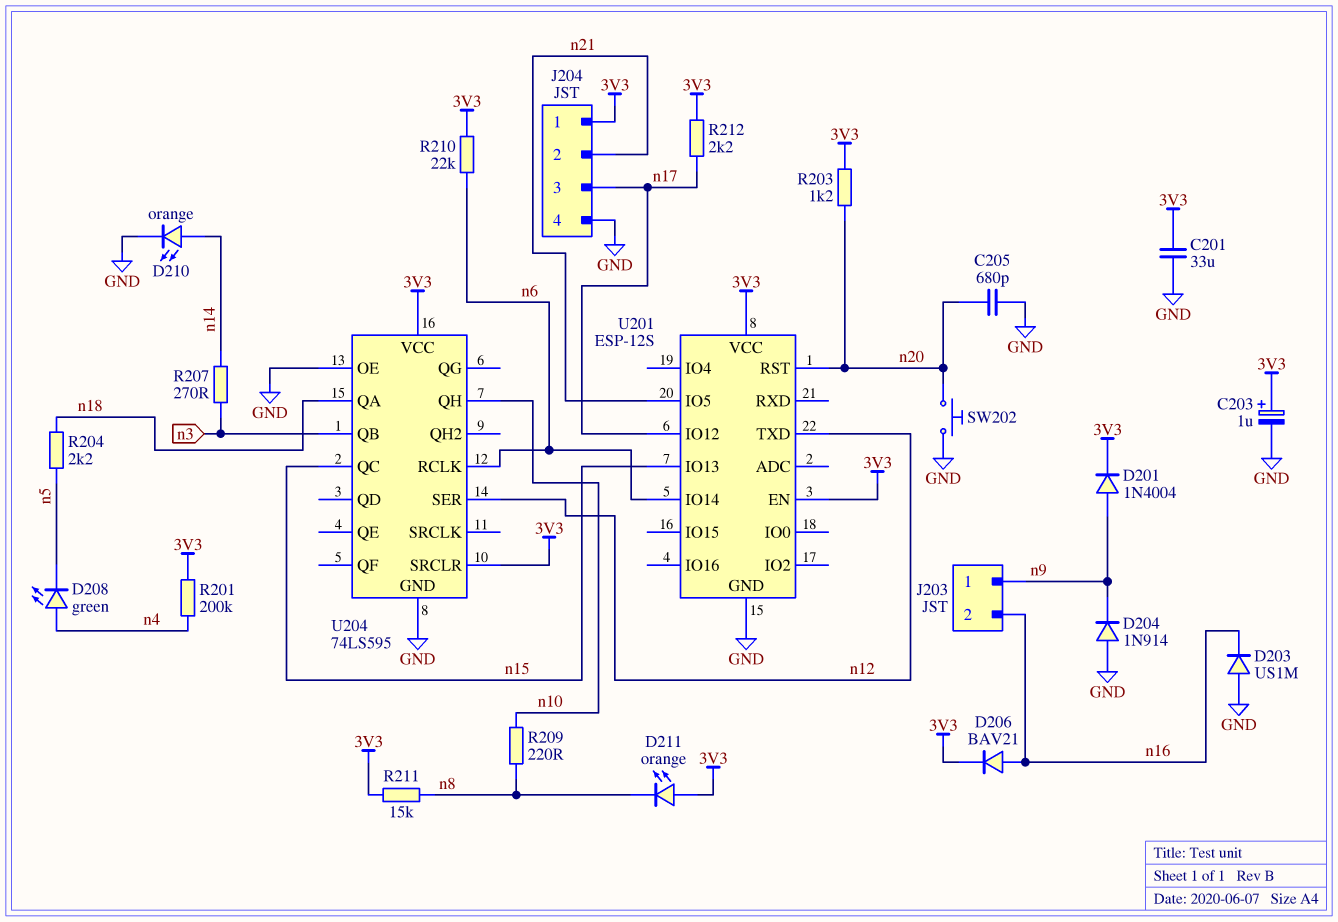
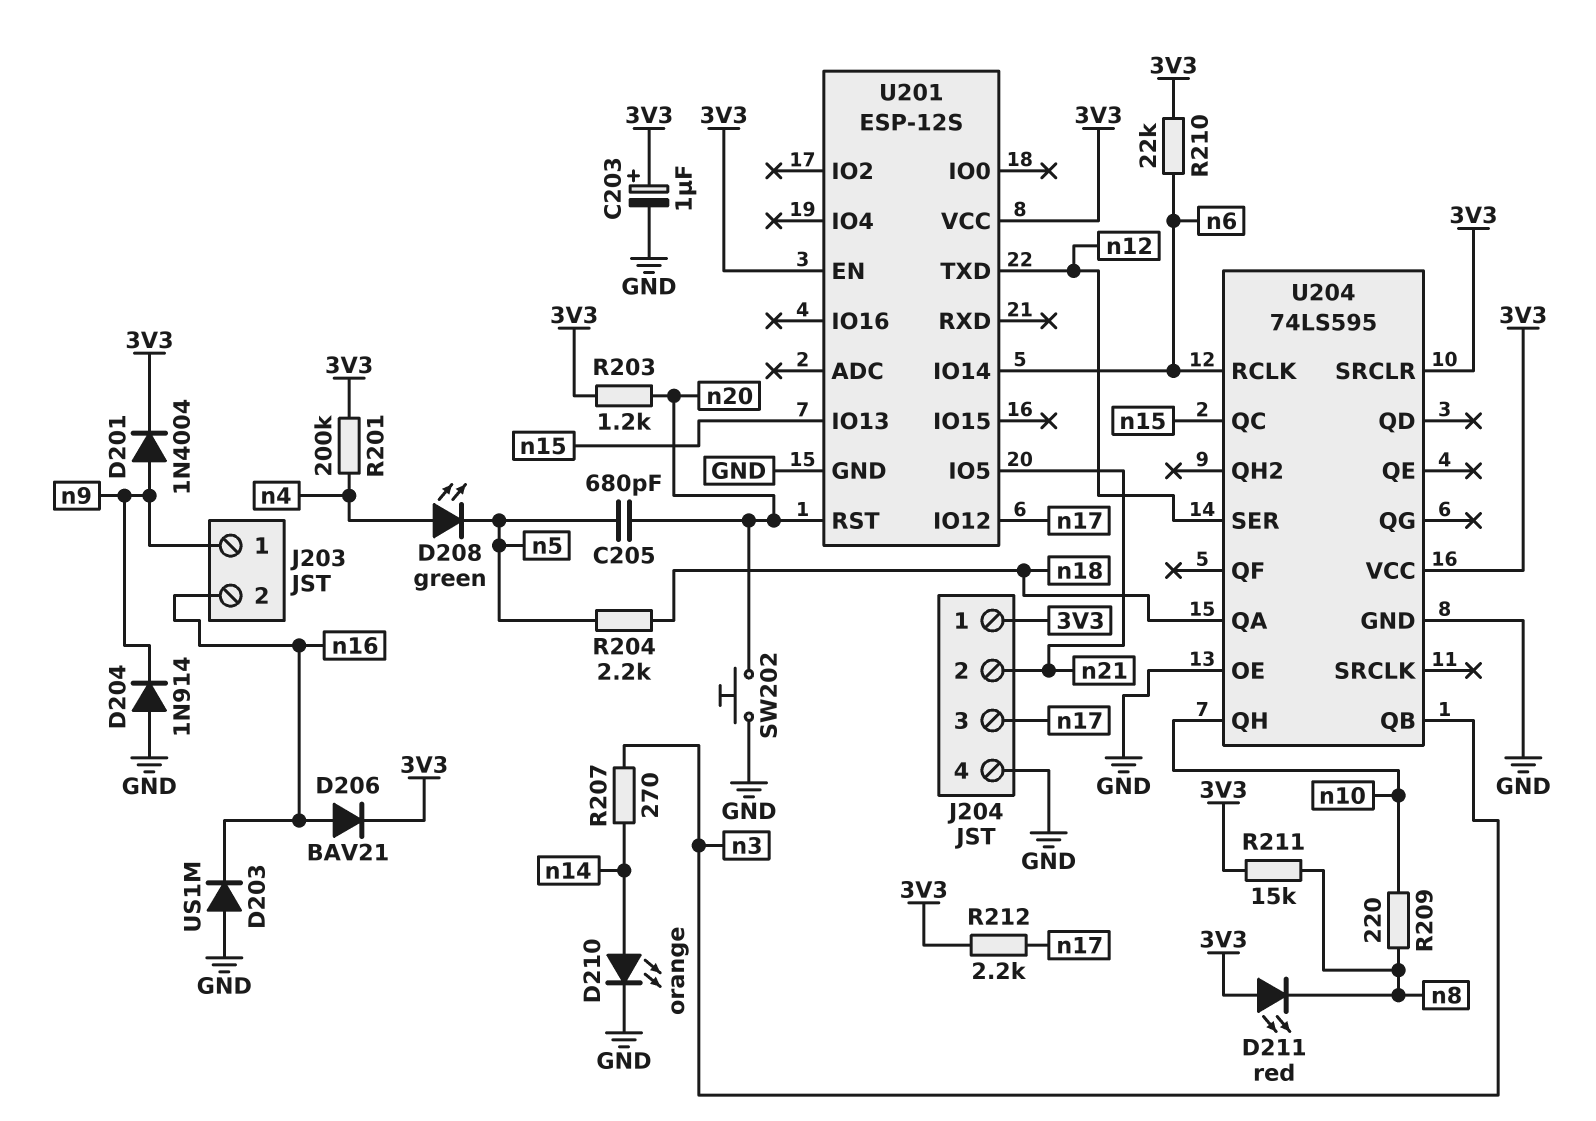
C201: 33uF (3V3, GND) -> none
C205: 680pF (GND, n20) -> 680pF (n5, n20)
D211: LED orange (A 3V3, K n8) -> LED red (A 3V3, K n8)

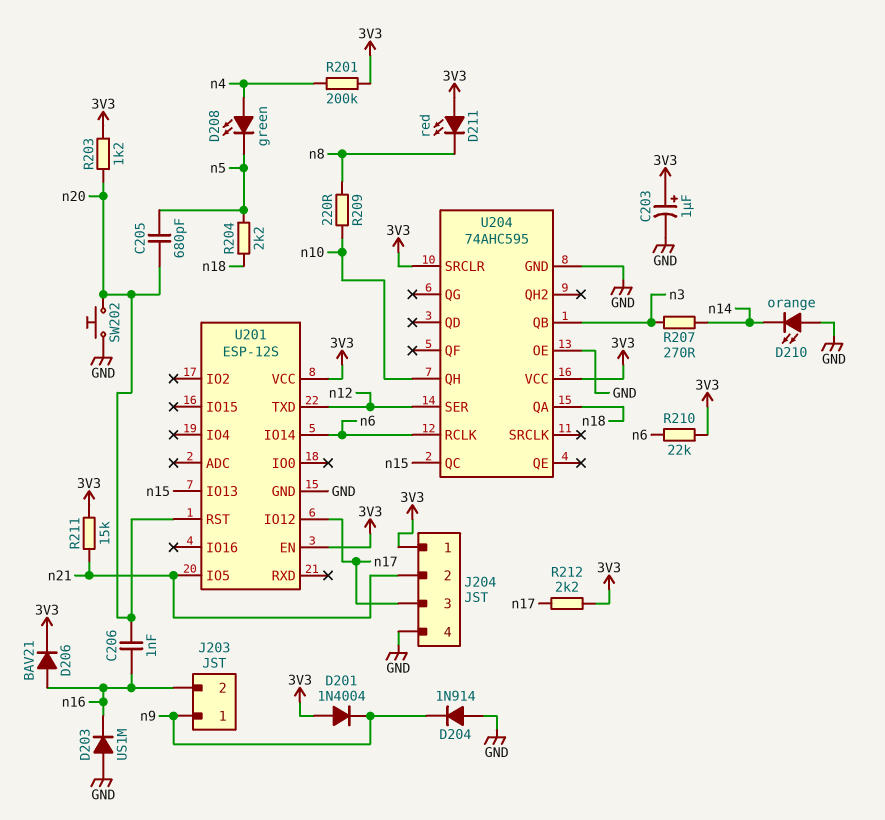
C206: none -> 1nF (n16, n20)
D201: diode 1N4004 (A n9, K 3V3) -> diode 1N4004 (A 3V3, K n9)
D210: LED orange (A n14, K GND) -> LED orange (A GND, K n14)
R211: 15k (3V3, n8) -> 15k (3V3, n21)
U204: 74LS595 -> 74AHC595

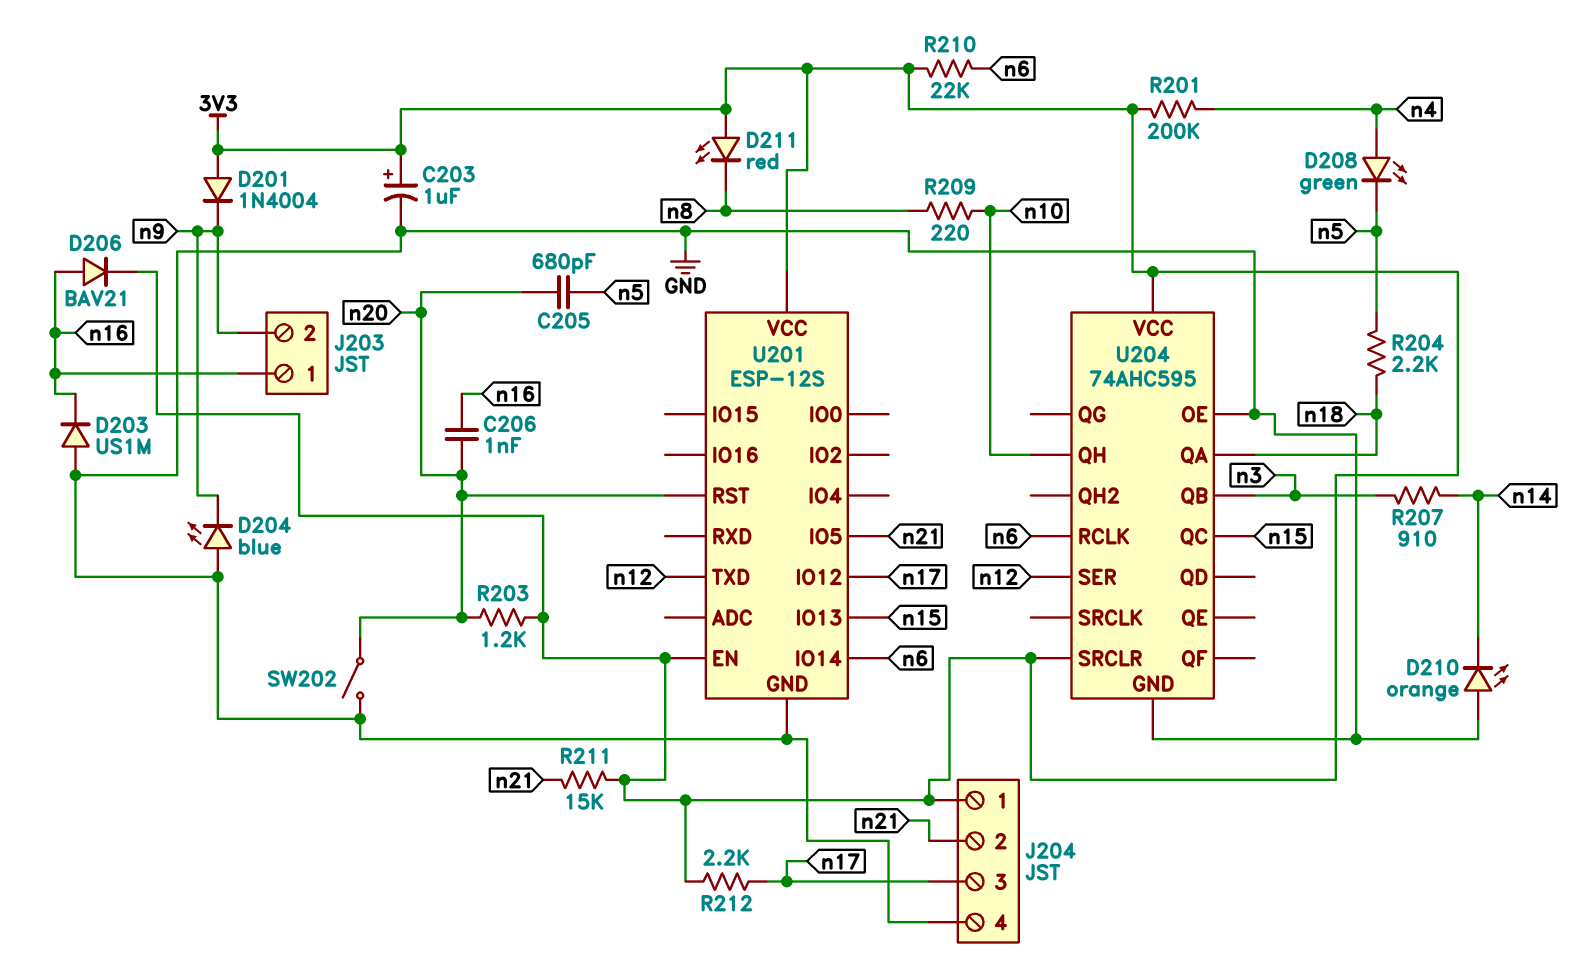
D204: diode 1N914 (A GND, K n9) -> LED blue (A GND, K n9)
J203 pin 1: n9 -> n16
J203 pin 2: n16 -> n9
R207: 270 (n3, n14) -> 910 (n3, n14)
SW202: button (GND, n20) -> switch (GND, n20)

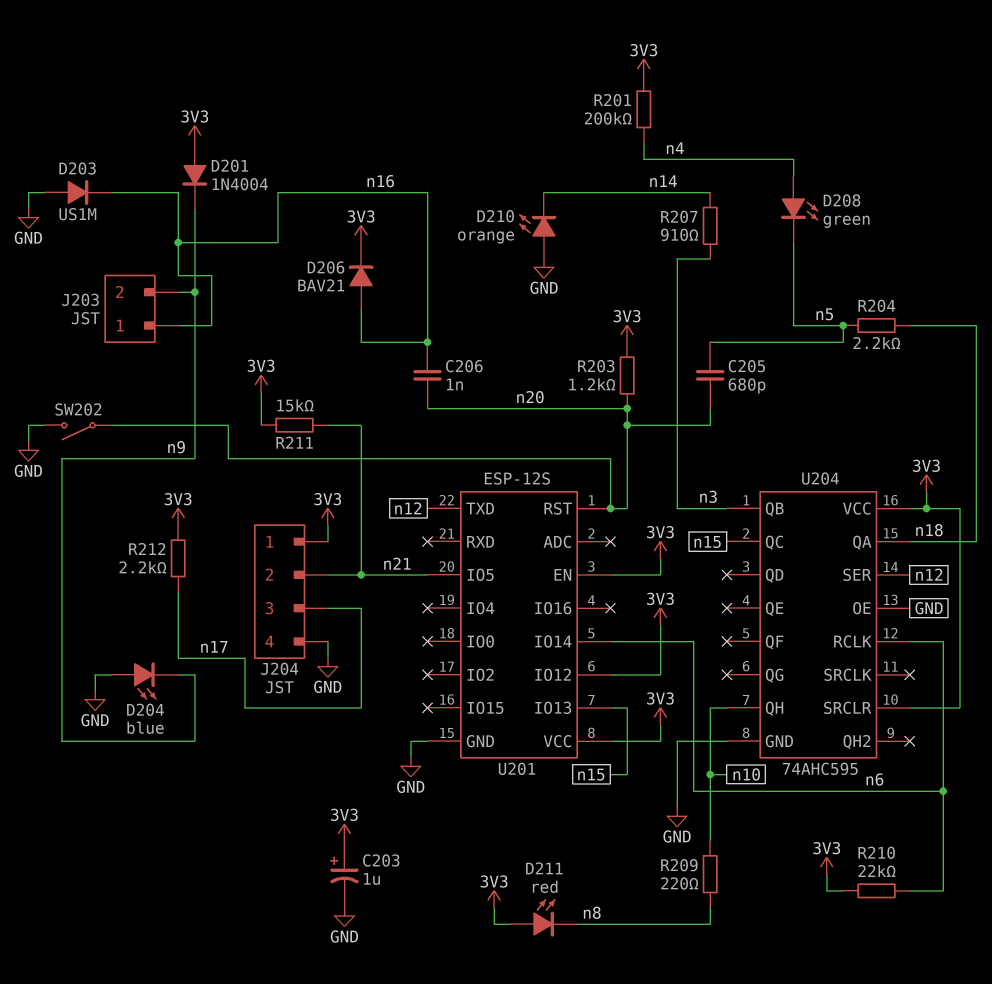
U201 pin IO12: n17 -> 3V3

